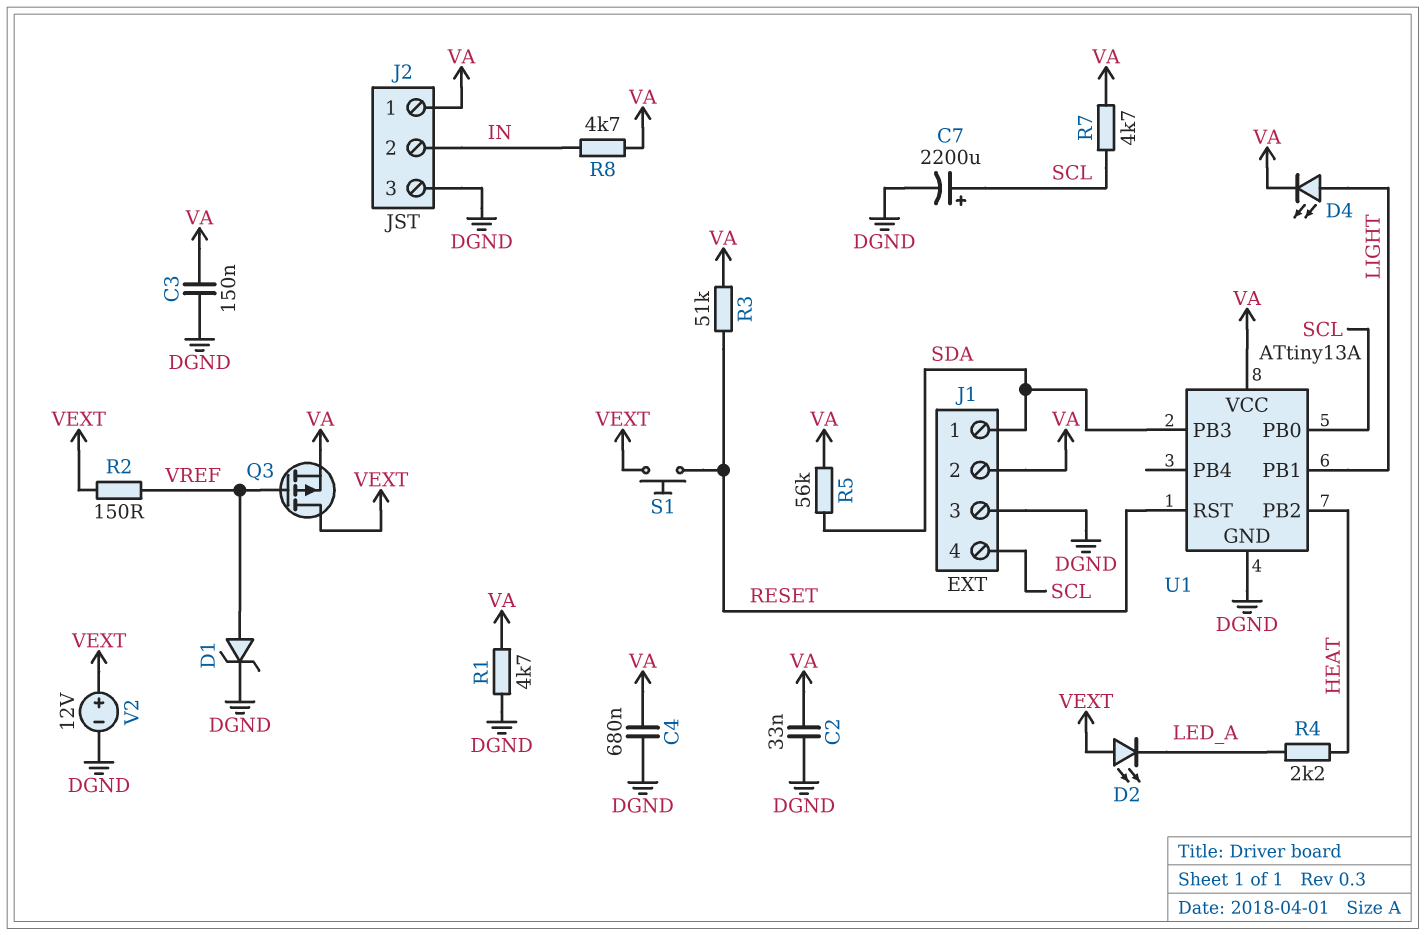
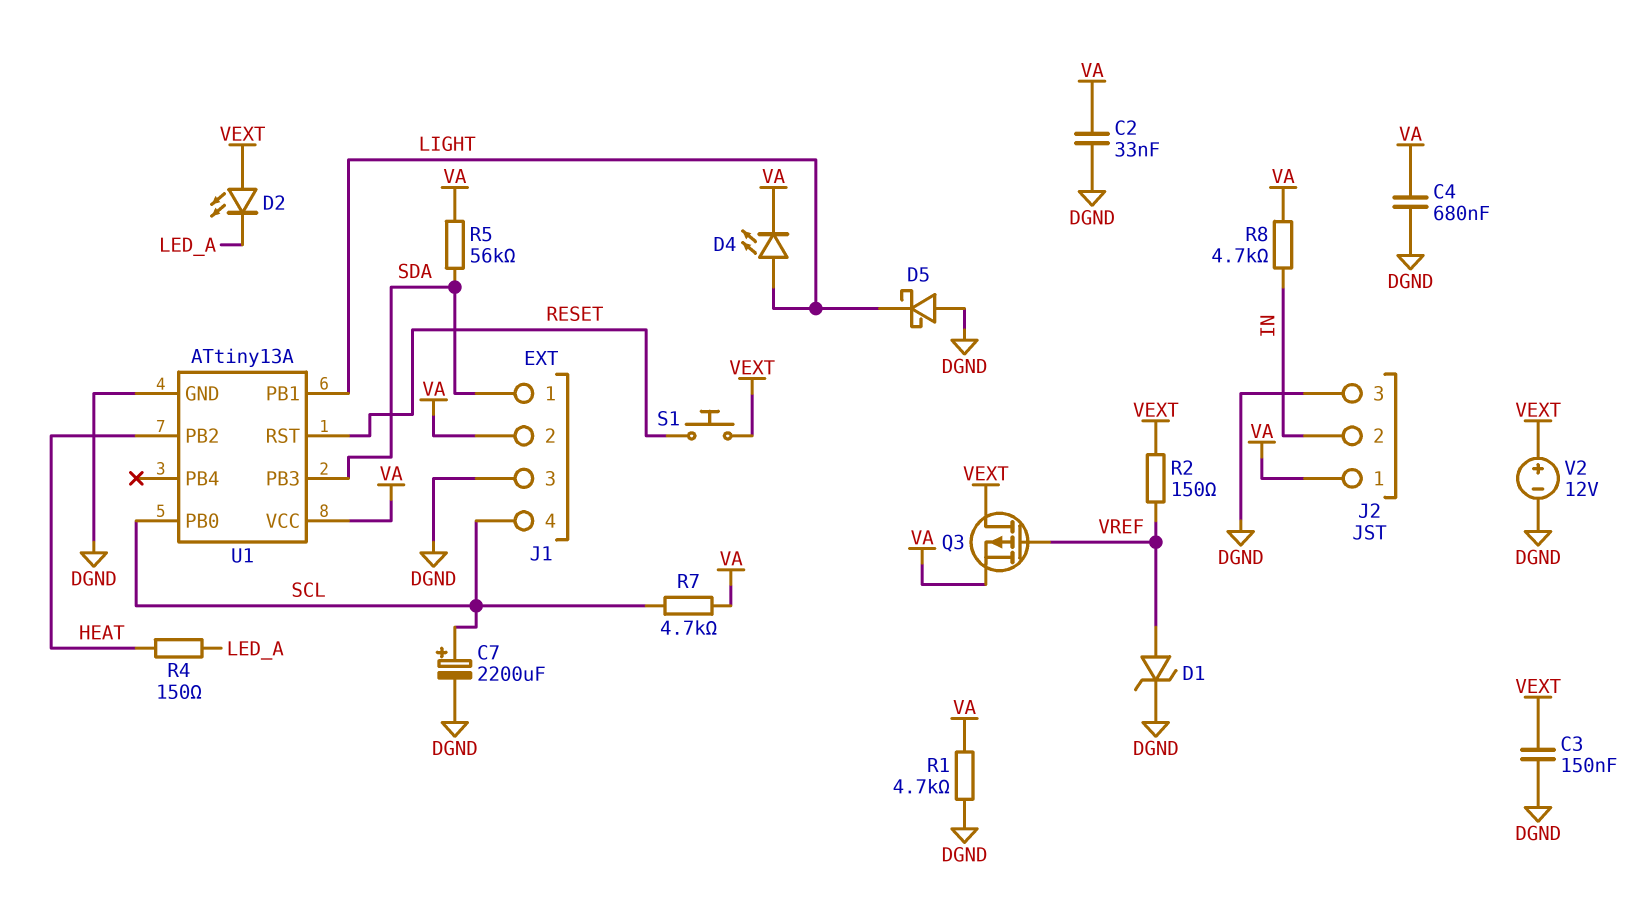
C3: 150nF (DGND, VA) -> 150nF (DGND, VEXT)
D5: none -> schottky (A DGND, K LIGHT)
R3: 51k (RESET, VA) -> none
R4: 2.2k (HEAT, LED_A) -> 150 (HEAT, LED_A)

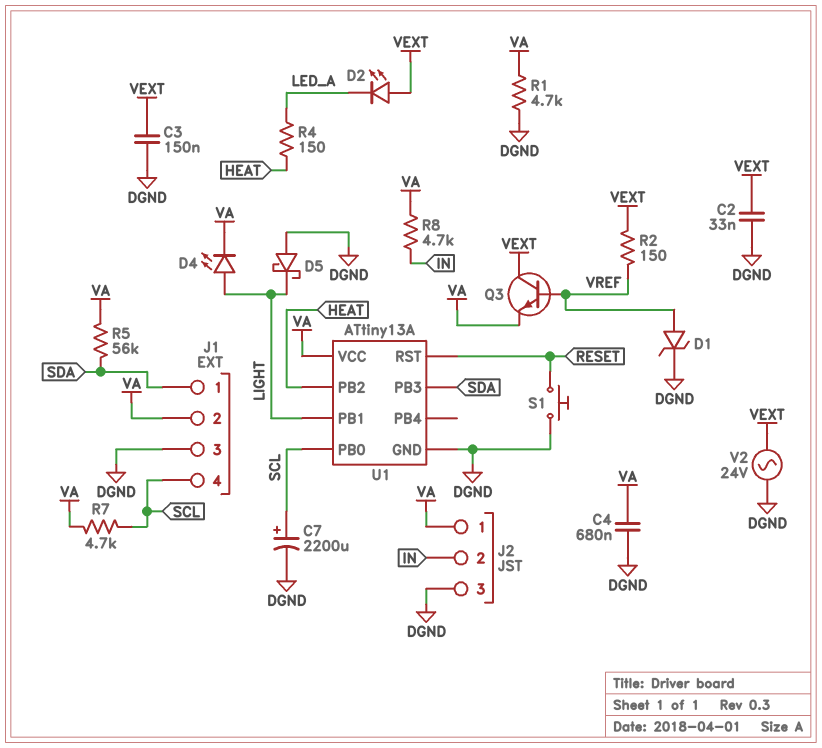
C2: 33nF (DGND, VA) -> 33nF (DGND, VEXT)
Q3: PMOS (G VREF, D VEXT, S VA) -> NPN (B VREF, C VEXT, E VA)
S1: button (RESET, VEXT) -> button (DGND, RESET)
V2: 12V (plus VEXT, minus DGND) -> AC 24V (DGND, VEXT)

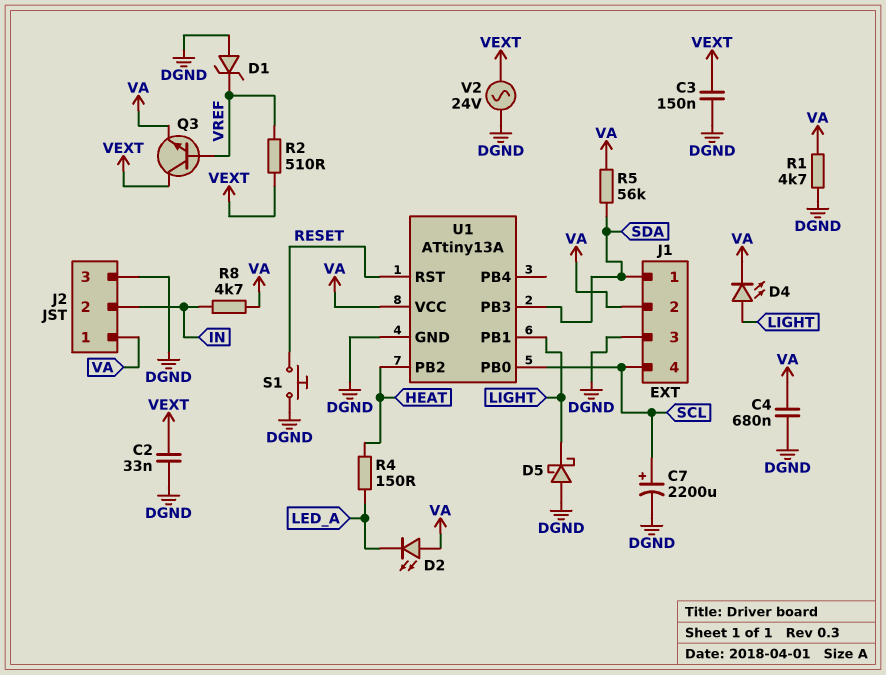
D1: zener (A VREF, K DGND) -> zener (A DGND, K VREF)
D2: LED (A VEXT, K LED_A) -> LED (A VA, K LED_A)
R2: 150 (VEXT, VREF) -> 510 (VEXT, VREF)
R7: 4.7k (SCL, VA) -> none

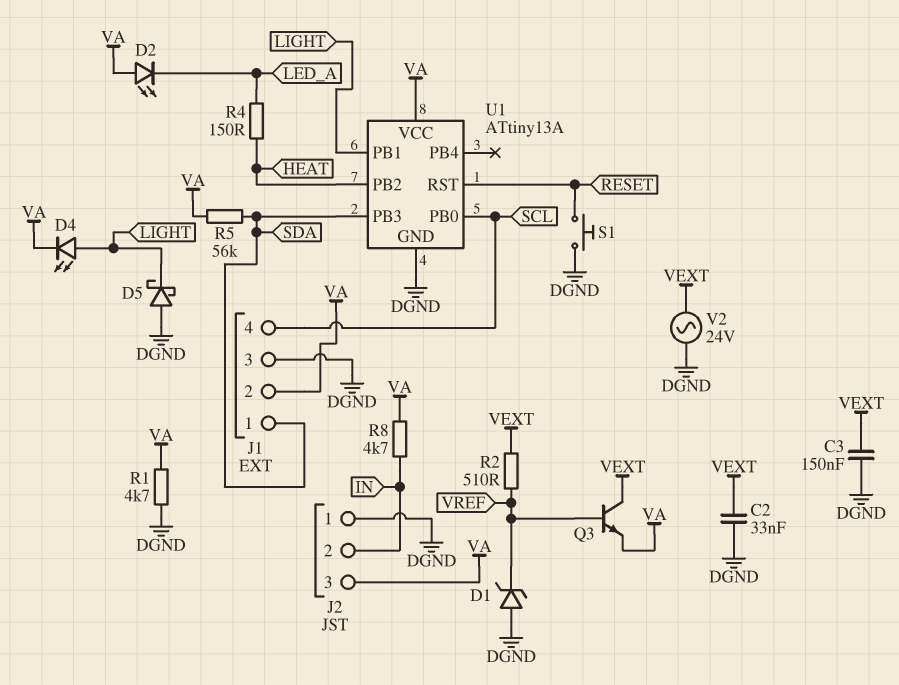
C4: 680nF (DGND, VA) -> none
C7: 2200uF (plus SCL, minus DGND) -> none
J2 pin 1: VA -> DGND
J2 pin 3: DGND -> VA

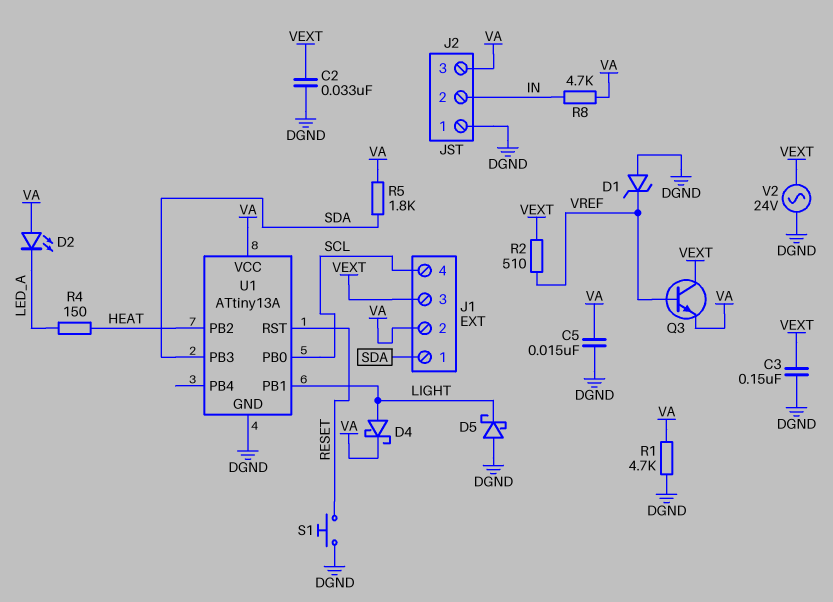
C5: none -> 15nF (DGND, VA)
D4: LED (A LIGHT, K VA) -> schottky (A LIGHT, K VA)
J1 pin 3: DGND -> VEXT
R5: 56k (SDA, VA) -> 1.8k (SDA, VA)

